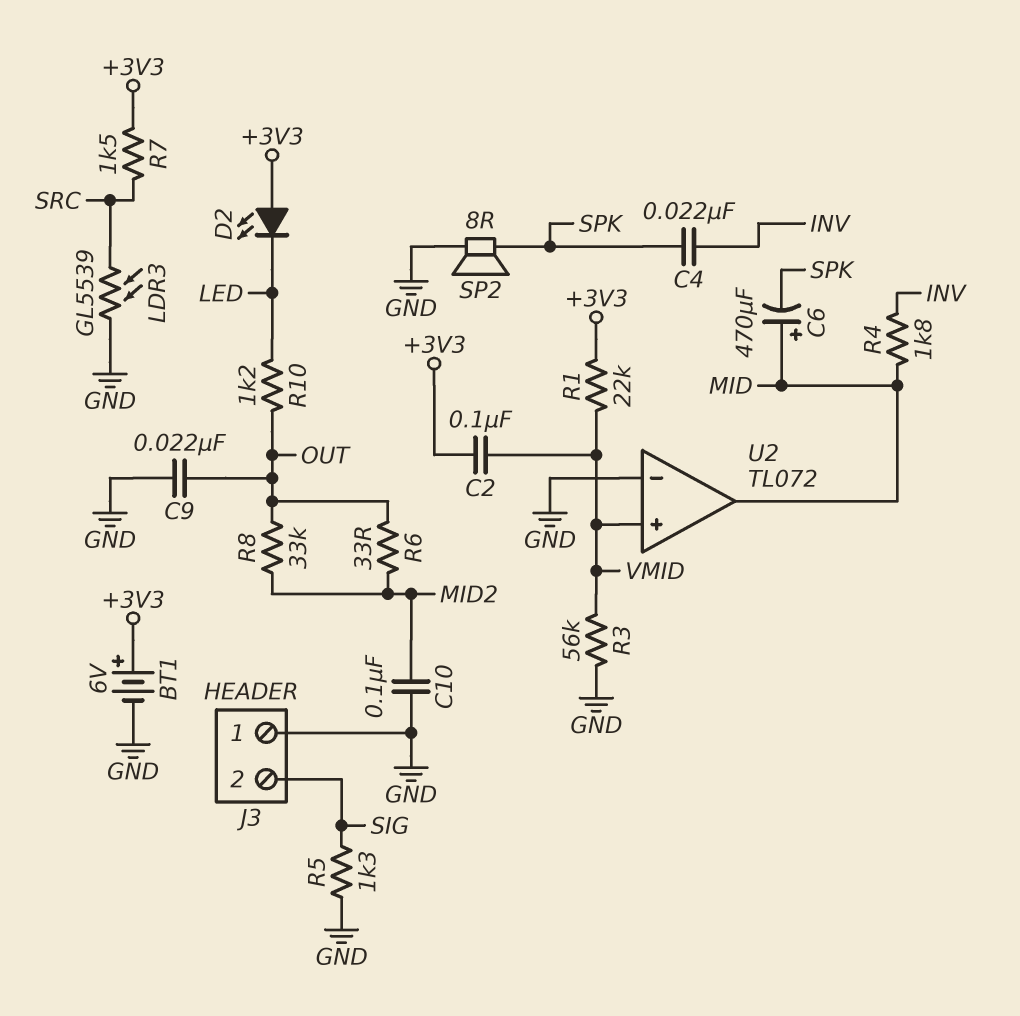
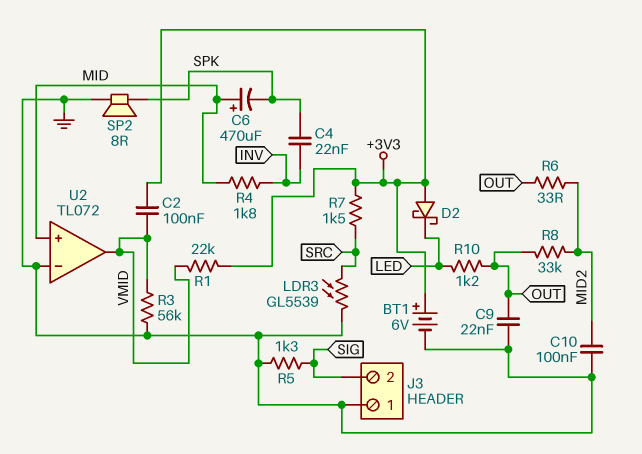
D2: LED (A +3V3, K LED) -> schottky (A +3V3, K LED)
U2 pin in+: VMID -> MID
U2 pin out: MID -> VMID

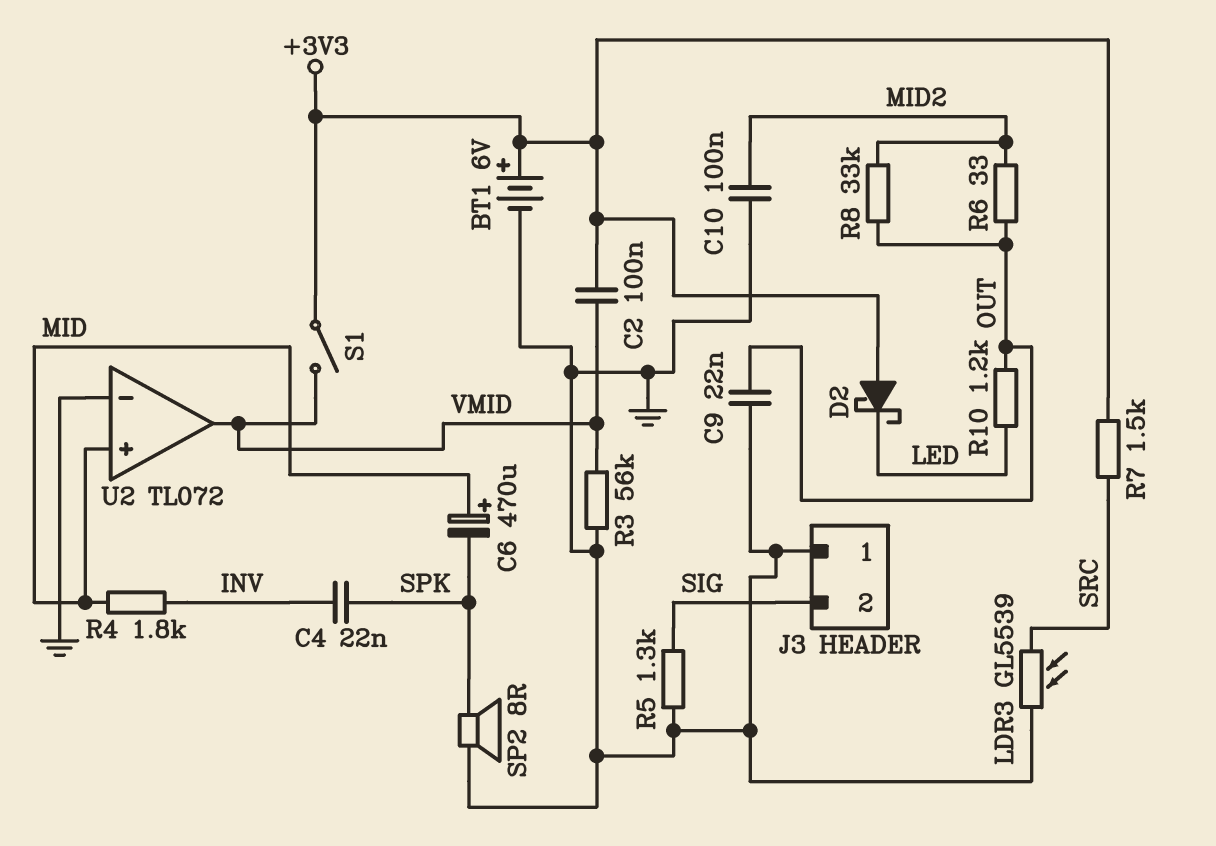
R1: 22k (+3V3, VMID) -> none
S1: none -> switch (+3V3, VMID)

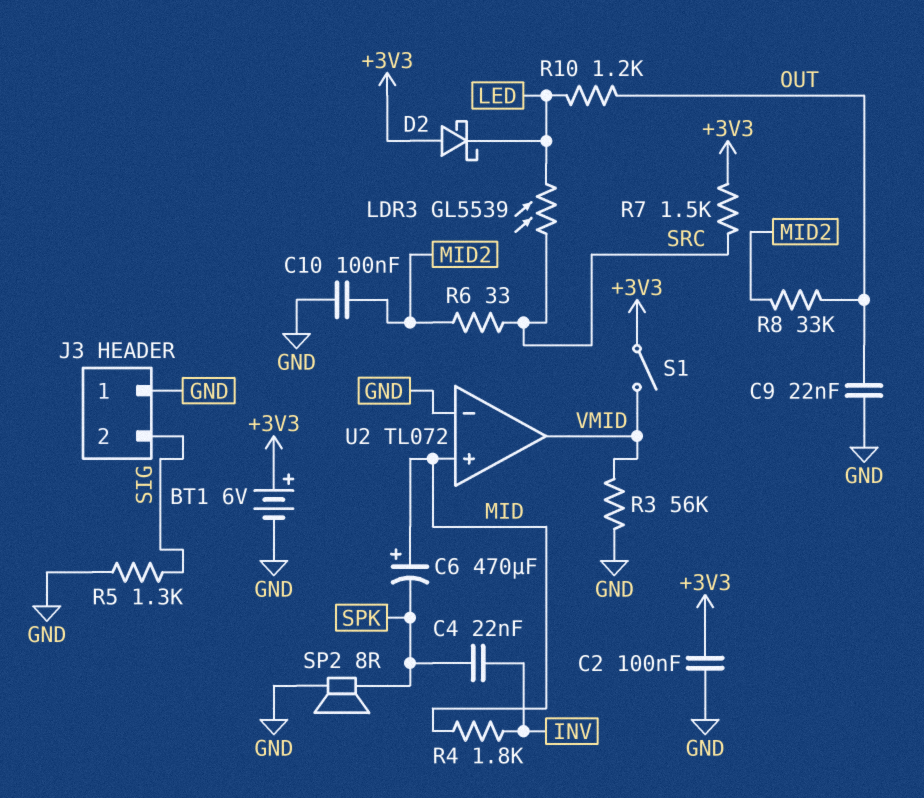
C2: 100nF (+3V3, VMID) -> 100nF (+3V3, GND)
LDR3: GL5539 (GND, SRC) -> GL5539 (LED, SRC)
R6: 33 (MID2, OUT) -> 33 (MID2, SRC)

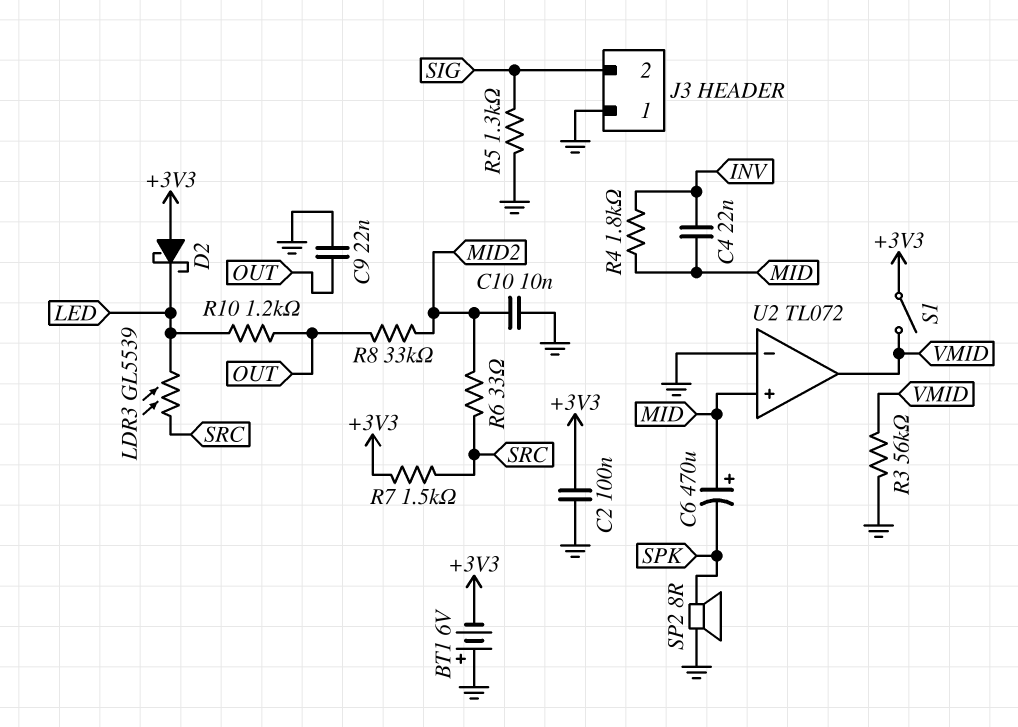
BT1: 6V (plus +3V3, minus GND) -> 6V (plus GND, minus +3V3)
C4: 22nF (INV, SPK) -> 22nF (INV, MID)
C10: 100nF (GND, MID2) -> 10nF (GND, MID2)

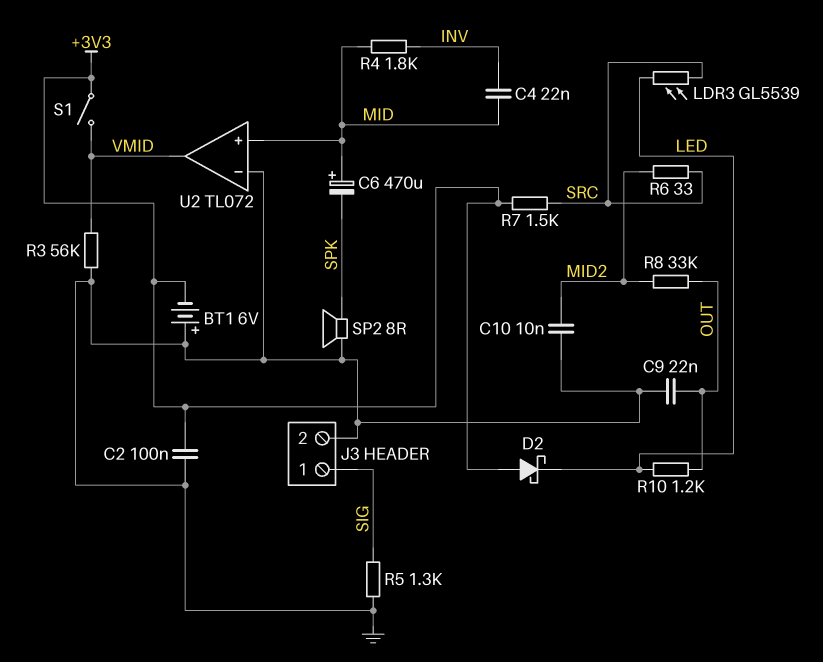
J3 pin 1: GND -> SIG
J3 pin 2: SIG -> GND

